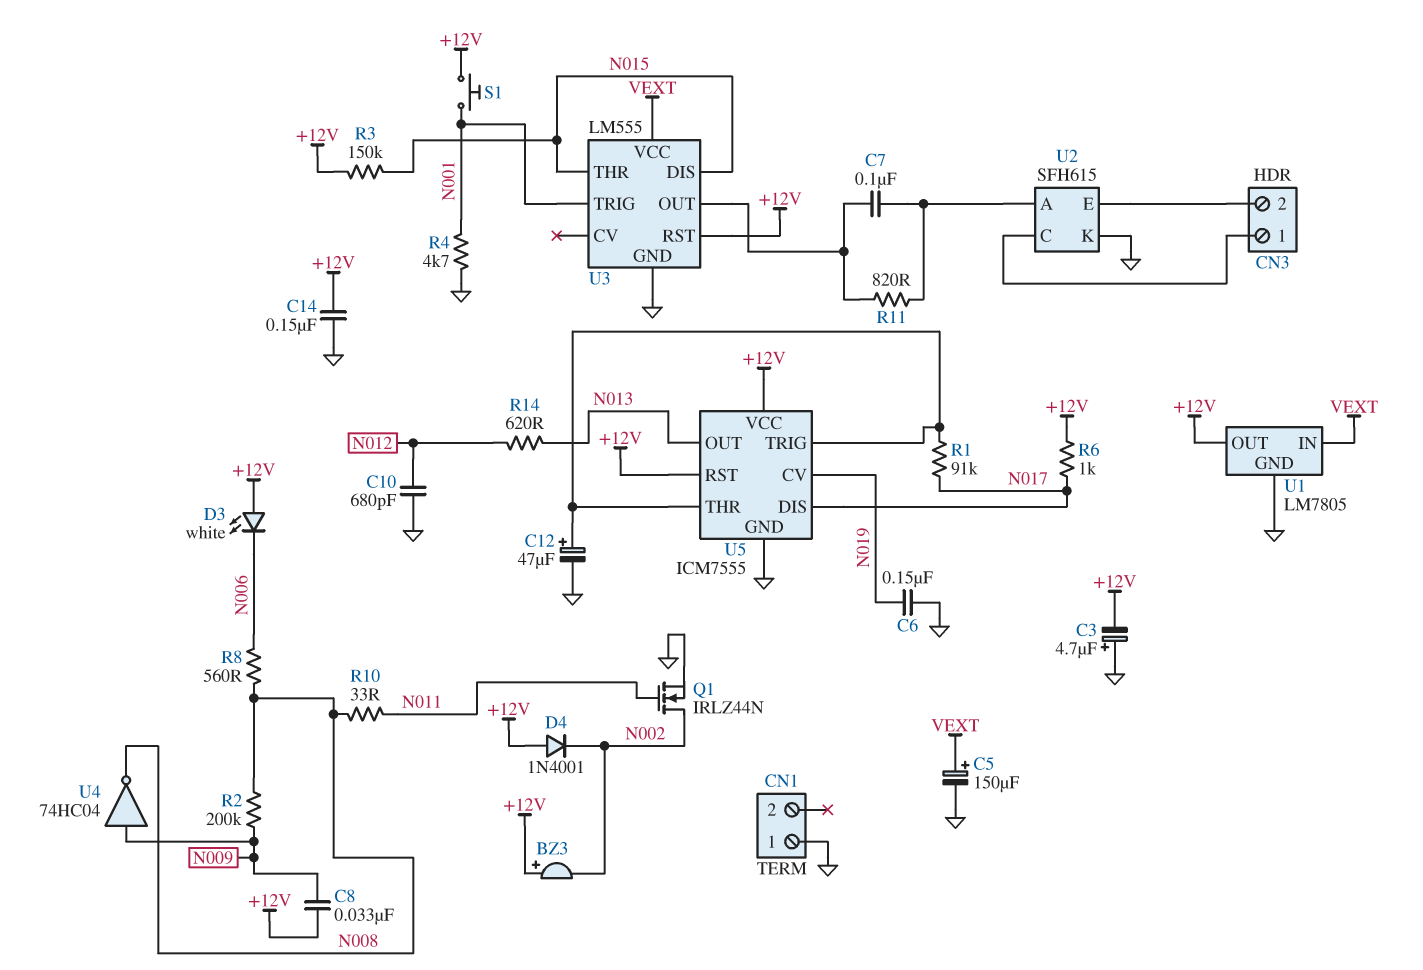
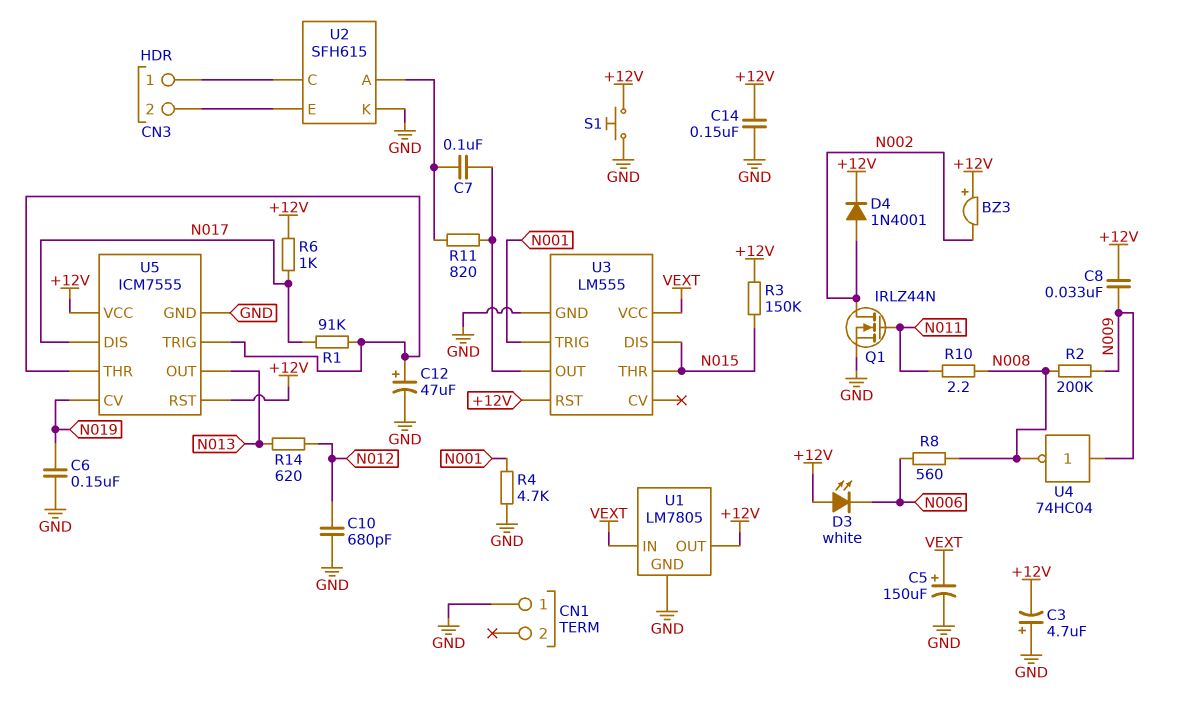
D4: diode 1N4001 (A +12V, K N002) -> diode 1N4001 (A N002, K +12V)
R10: 33 (N008, N011) -> 2.2 (N008, N011)
S1: button (+12V, N001) -> button (+12V, GND)

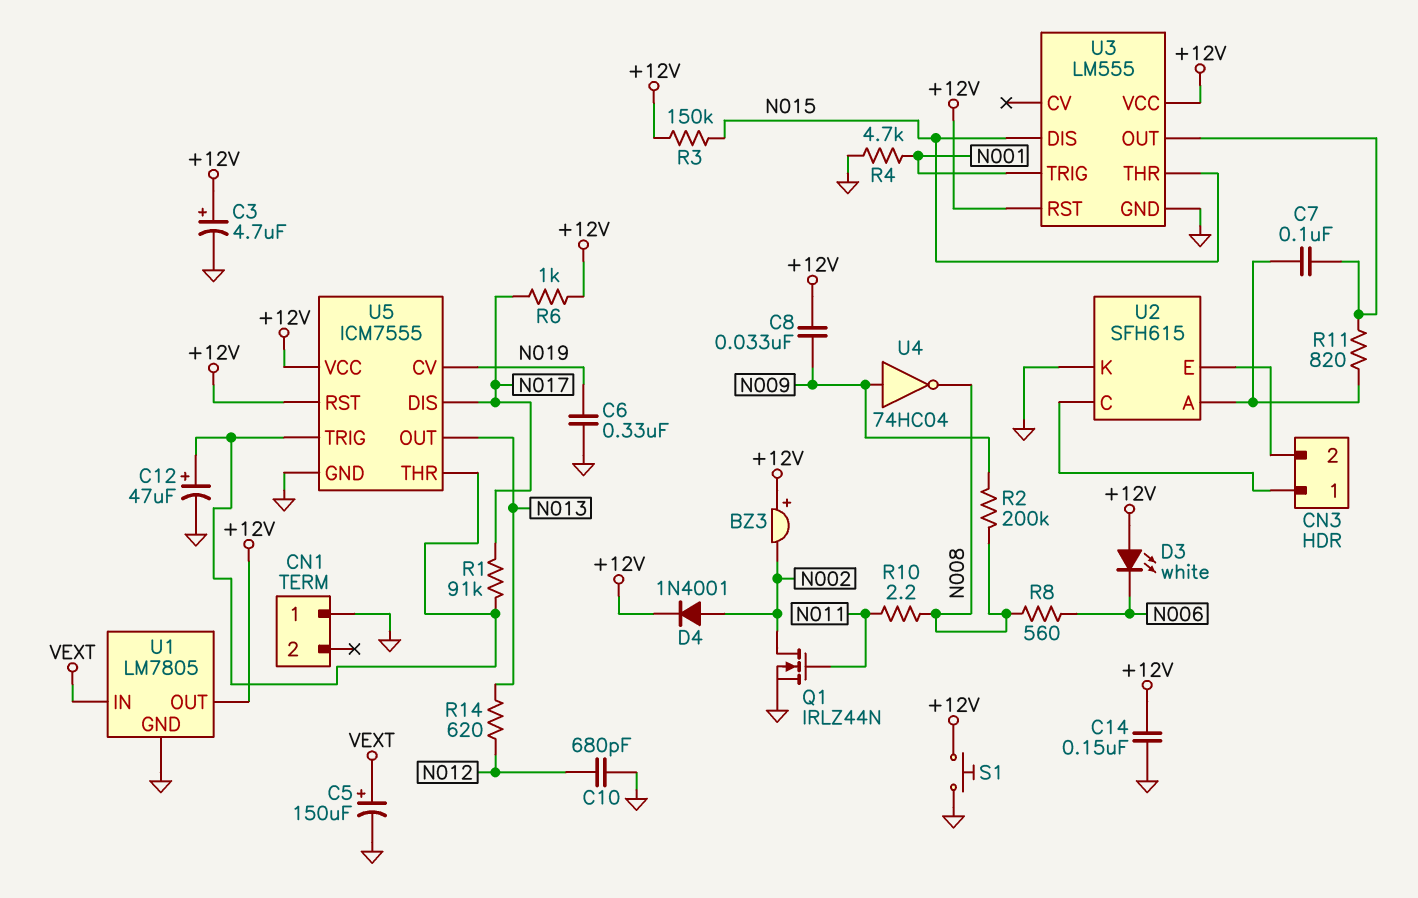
C3: 4.7uF (plus GND, minus +12V) -> 4.7uF (plus +12V, minus GND)
C6: 150nF (GND, N019) -> 330nF (GND, N019)
U3 pin VCC: VEXT -> +12V

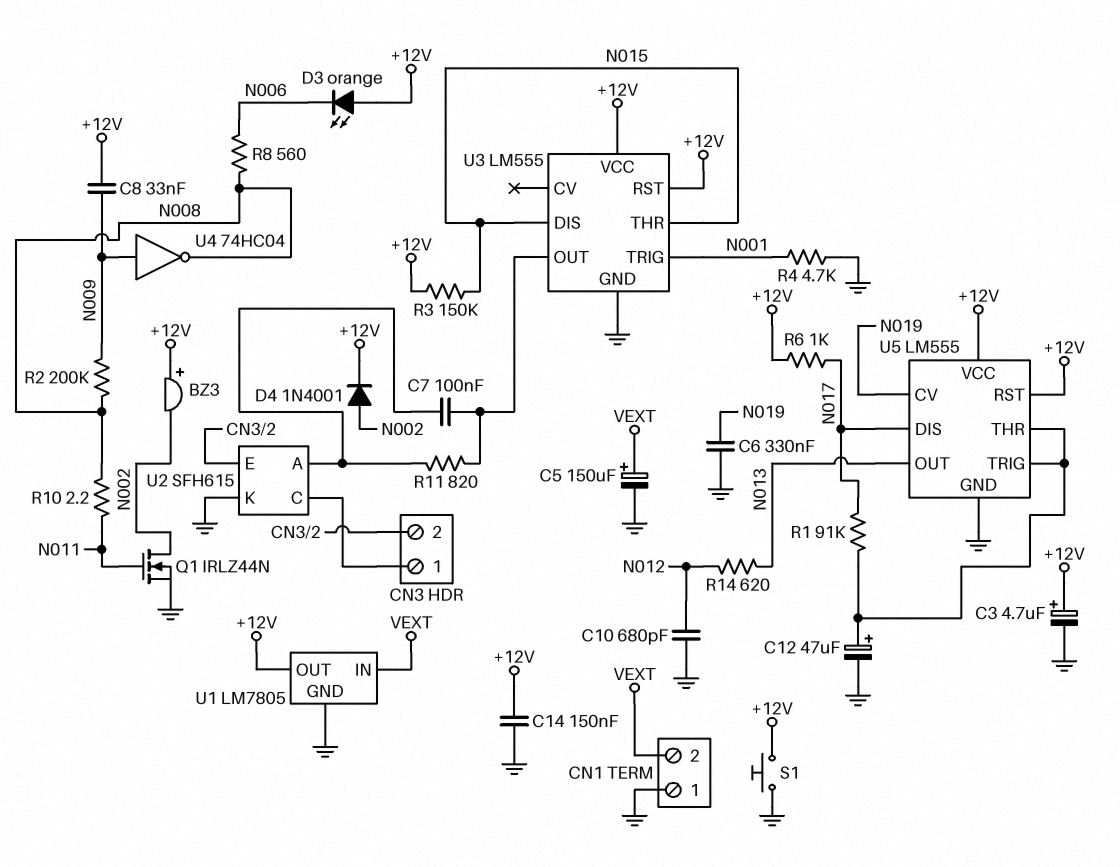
CN1 pin 2: none -> VEXT
D3: LED white (A +12V, K N006) -> LED orange (A +12V, K N006)
U5: ICM7555 -> LM555

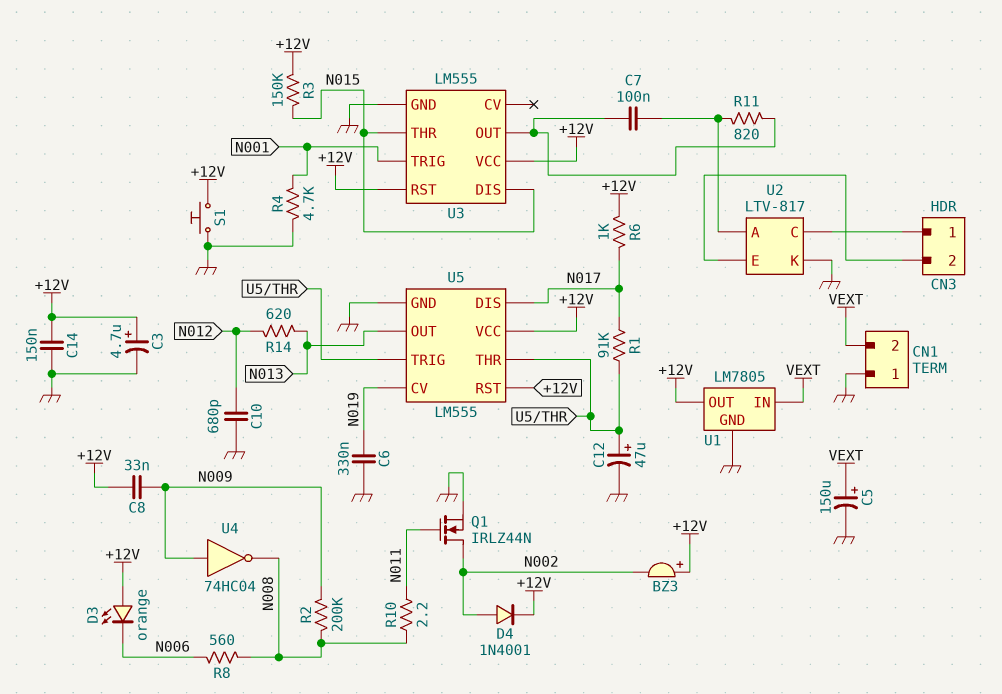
U2: SFH615 -> LTV-817

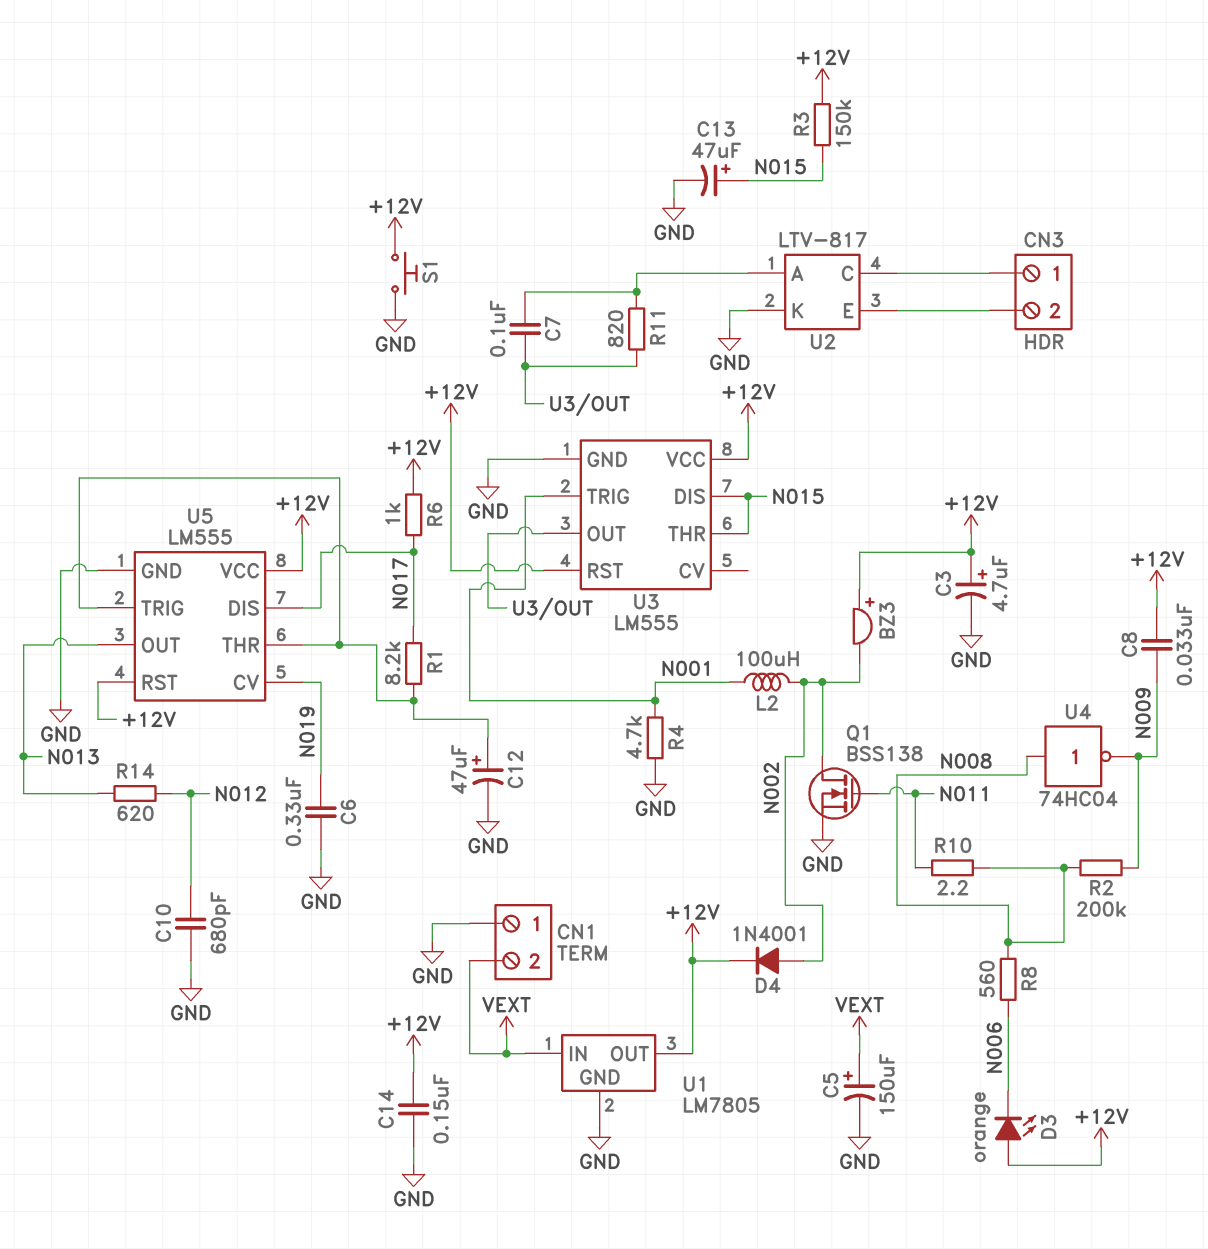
C13: none -> 47uF (plus N015, minus GND)
L2: none -> 100uH (N001, N002)
Q1: NMOS IRLZ44N (G N011, D N002, S GND) -> NMOS BSS138 (G N011, D N002, S GND)
R1: 91k (N017, U5/THR) -> 8.2k (N017, U5/THR)
U4: NOT 74HC04 (in N009, out N008) -> NOT 74HC04 (in N008, out N009)

